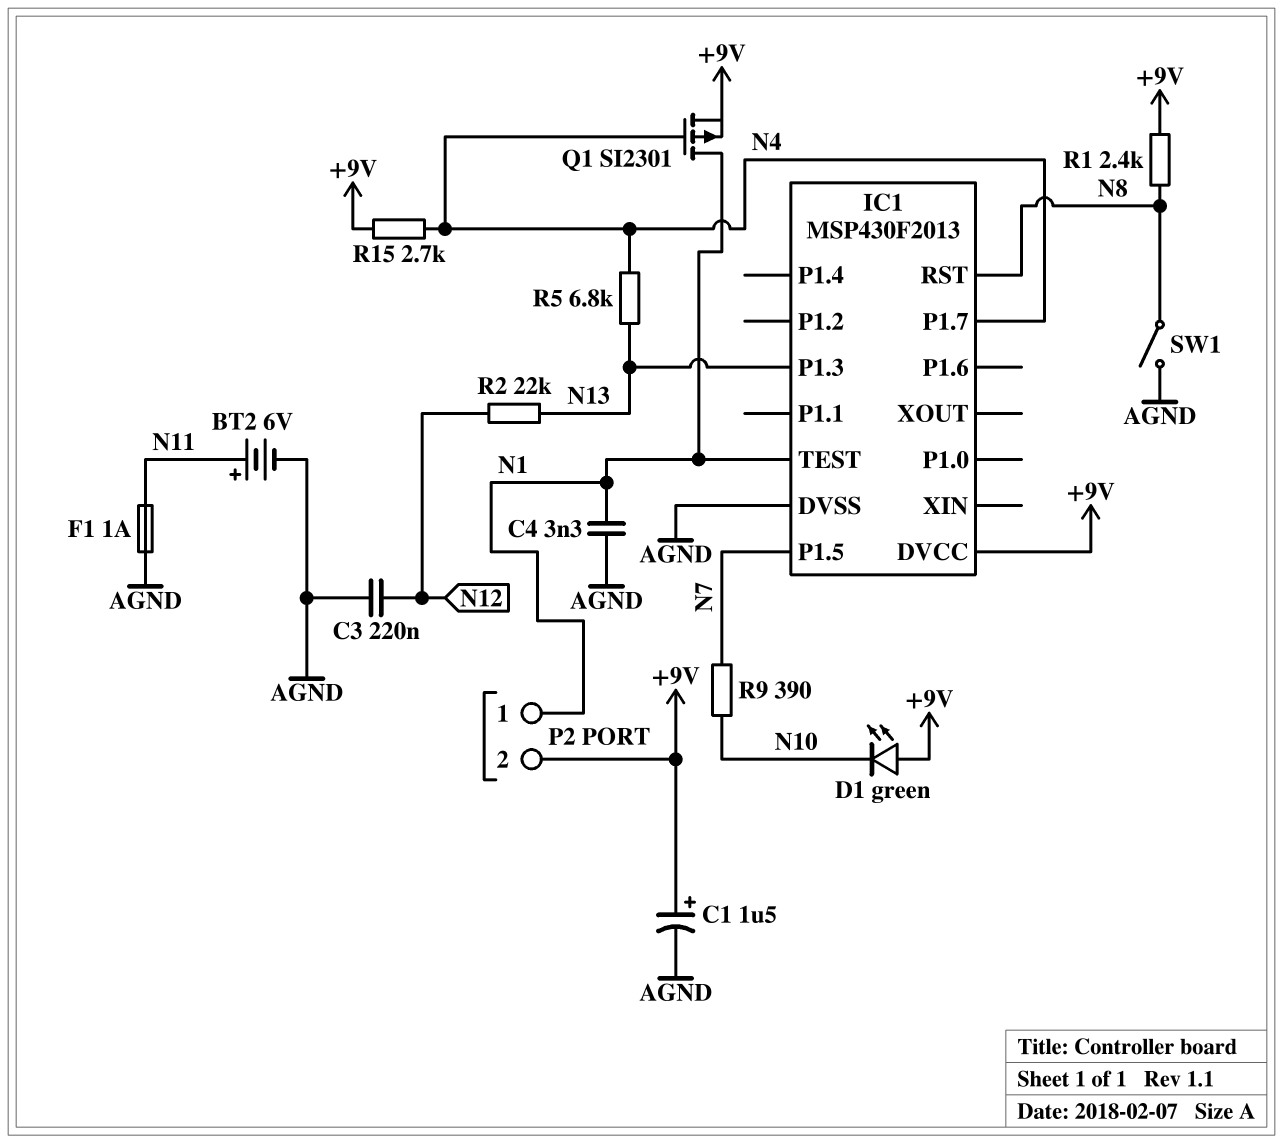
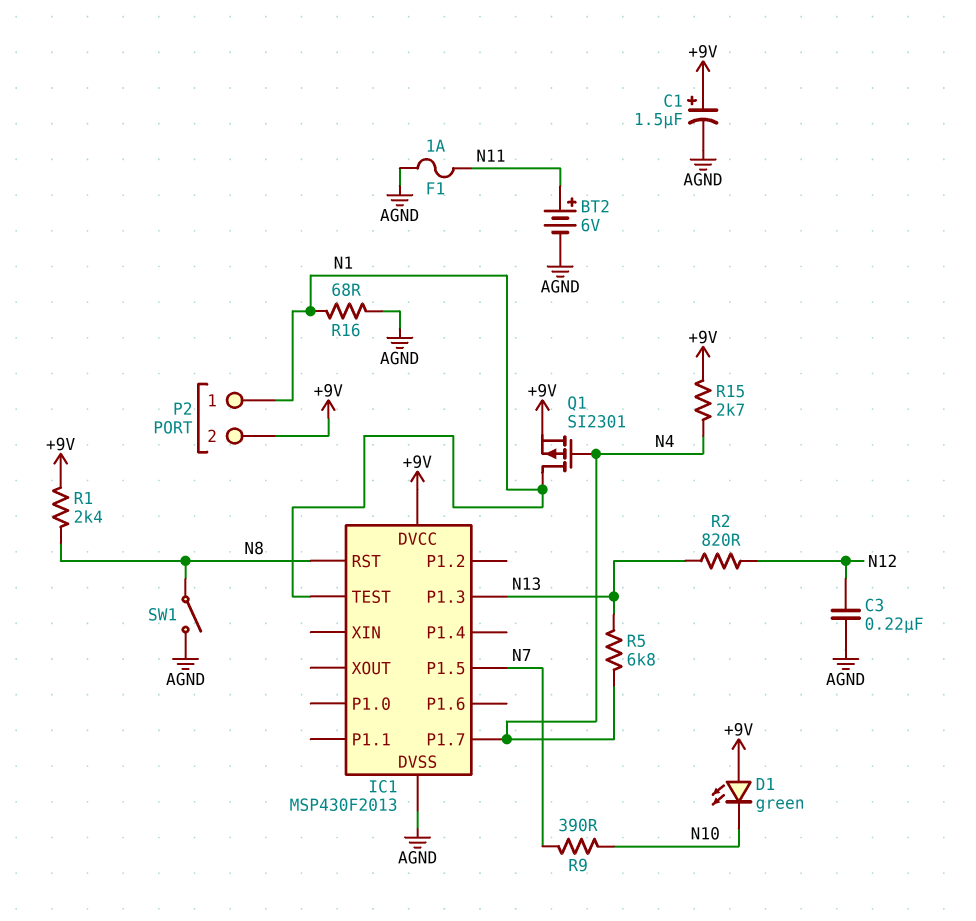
C4: 3.3nF (AGND, N1) -> none
R2: 22k (N12, N13) -> 820 (N12, N13)
R16: none -> 68 (AGND, N1)

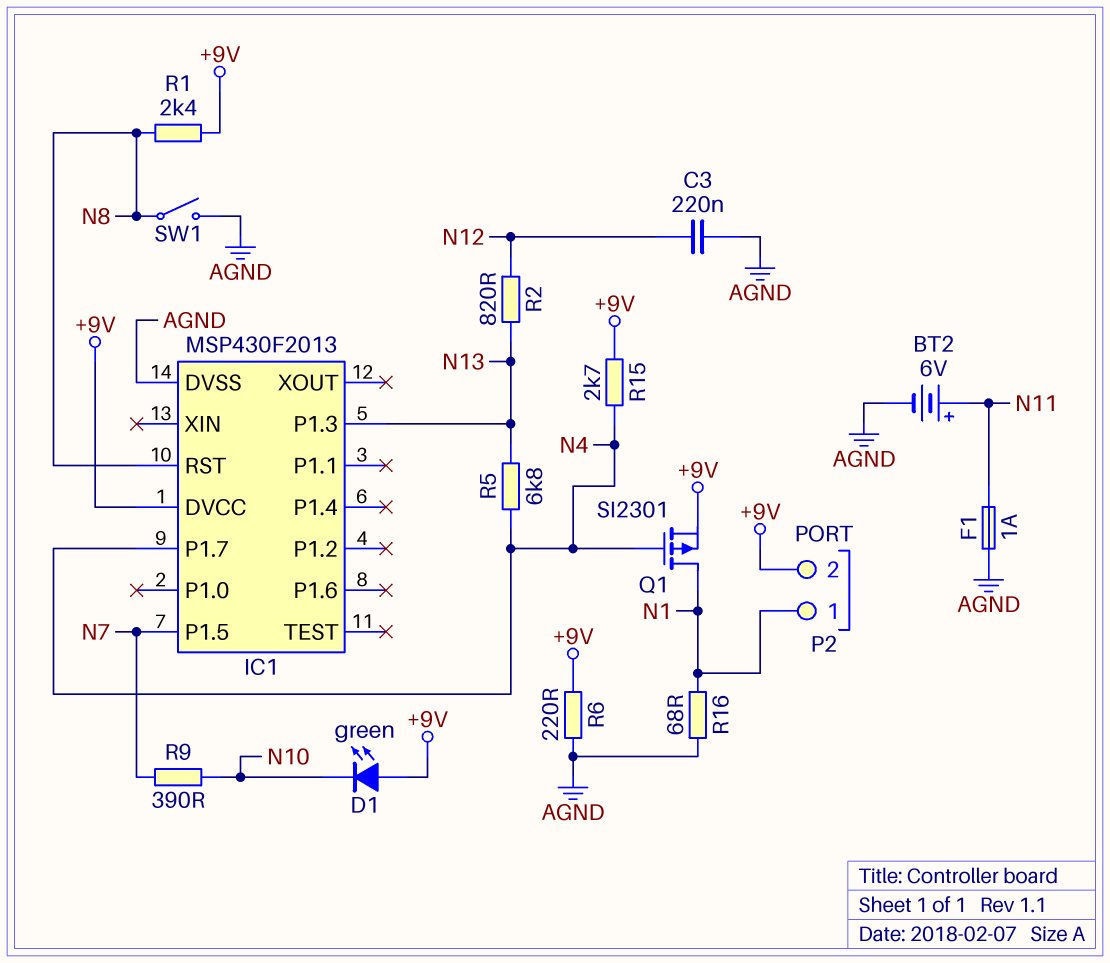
C1: 1.5uF (plus +9V, minus AGND) -> none
IC1 pin TEST: N1 -> none
R6: none -> 220 (+9V, AGND)

